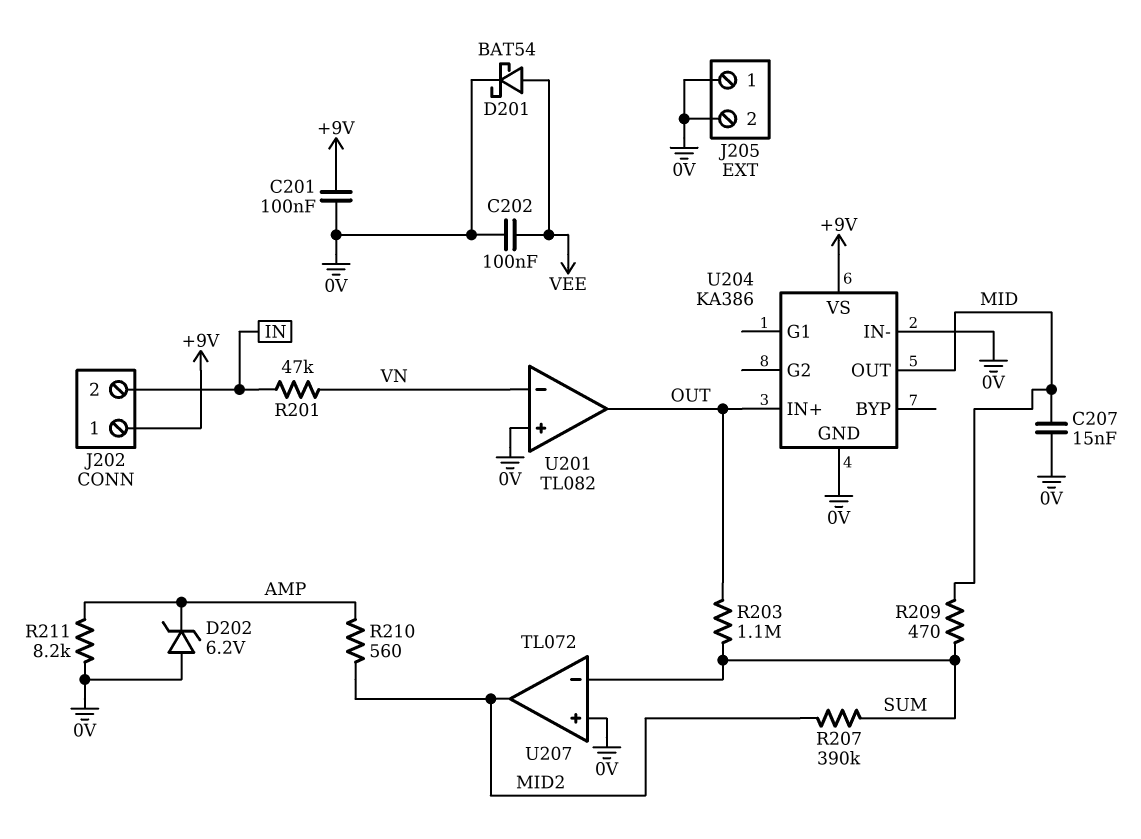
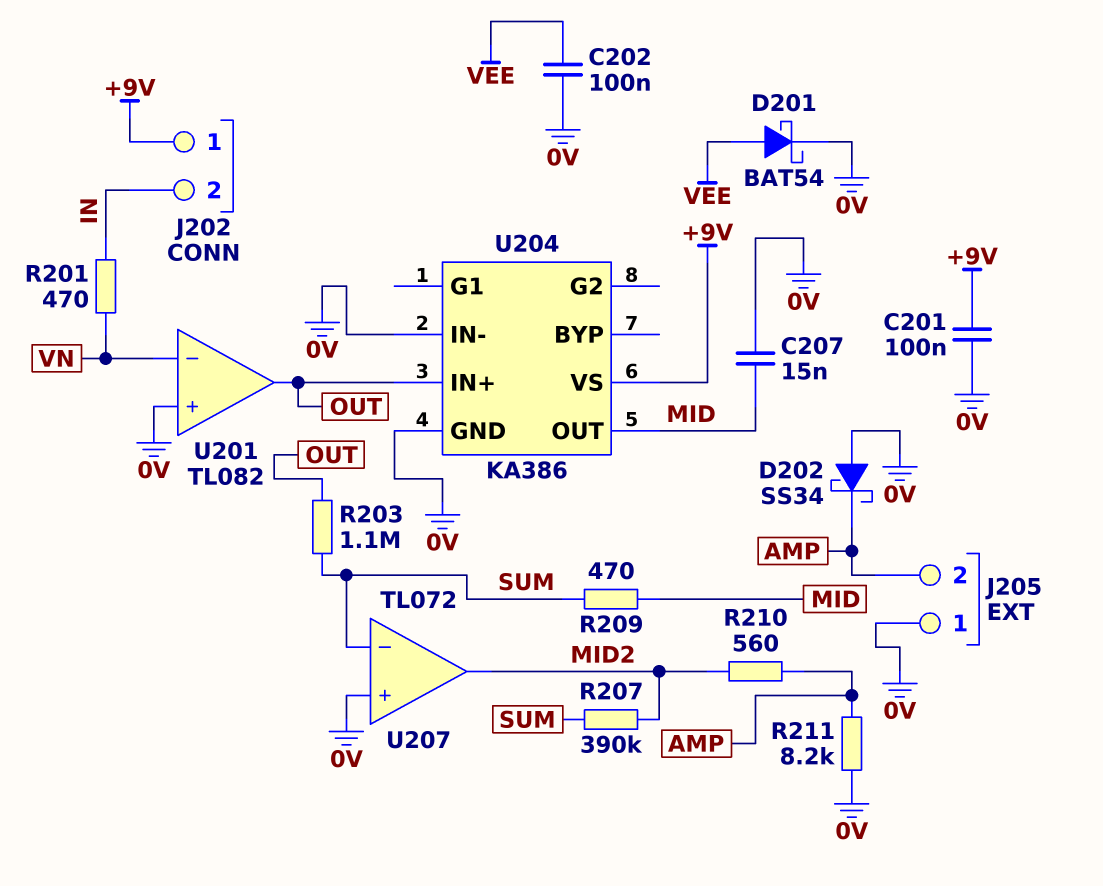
D202: zener 6.2V (A 0V, K AMP) -> schottky SS34 (A 0V, K AMP)
J205 pin 2: 0V -> AMP
R201: 47k (IN, VN) -> 470 (IN, VN)

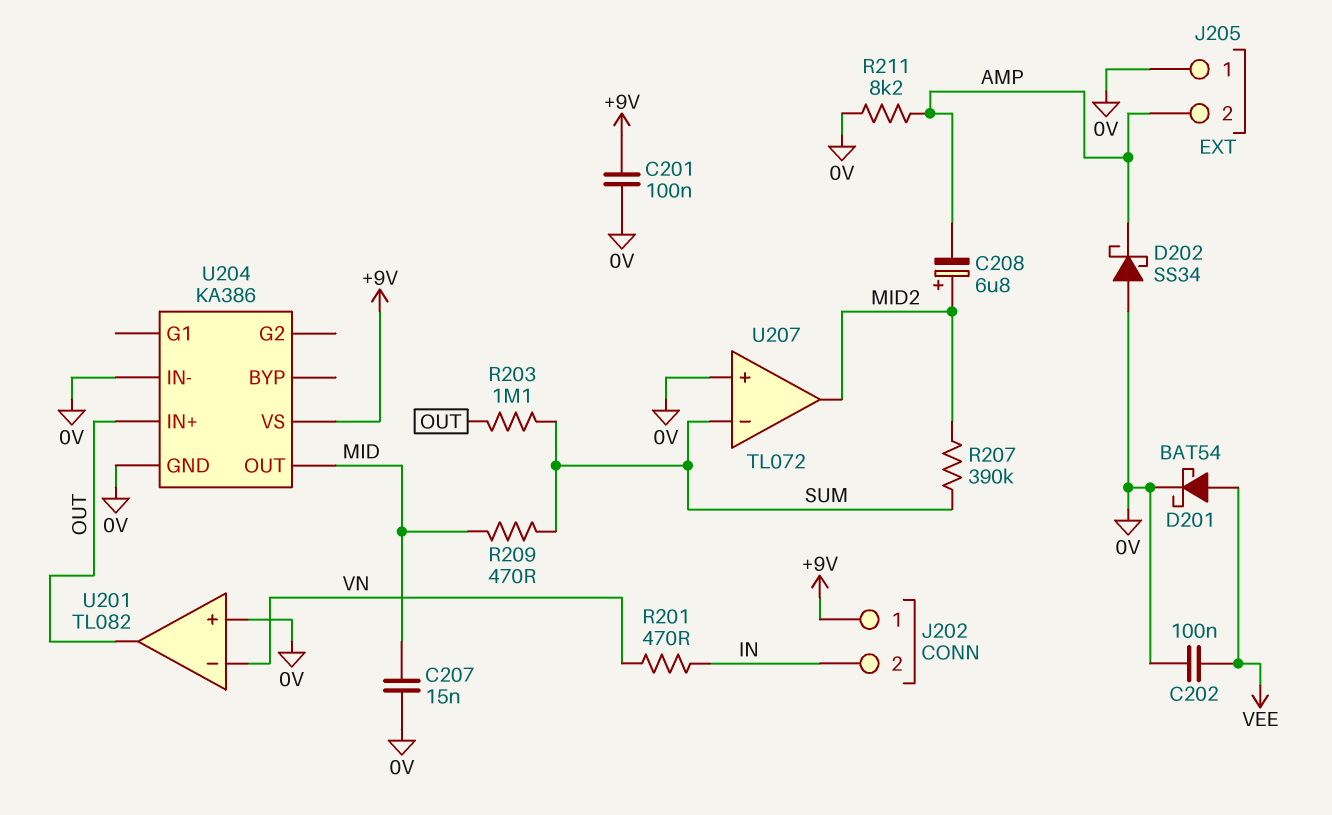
C208: none -> 6.8uF (plus MID2, minus AMP)
R210: 560 (AMP, MID2) -> none

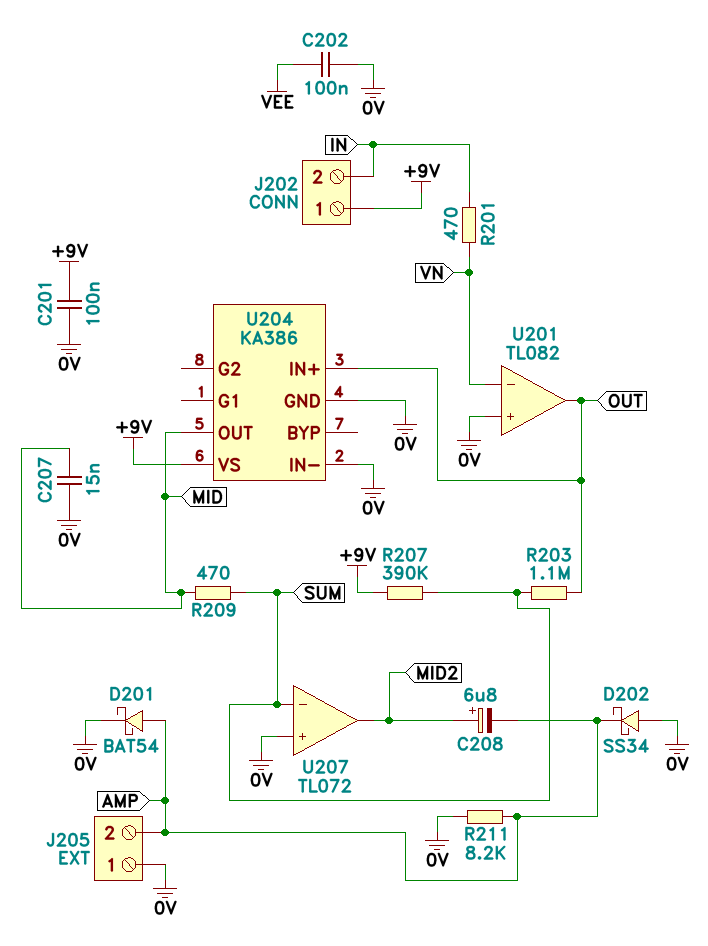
D201: schottky BAT54 (A VEE, K 0V) -> schottky BAT54 (A AMP, K 0V)
R207: 390k (MID2, SUM) -> 390k (+9V, SUM)

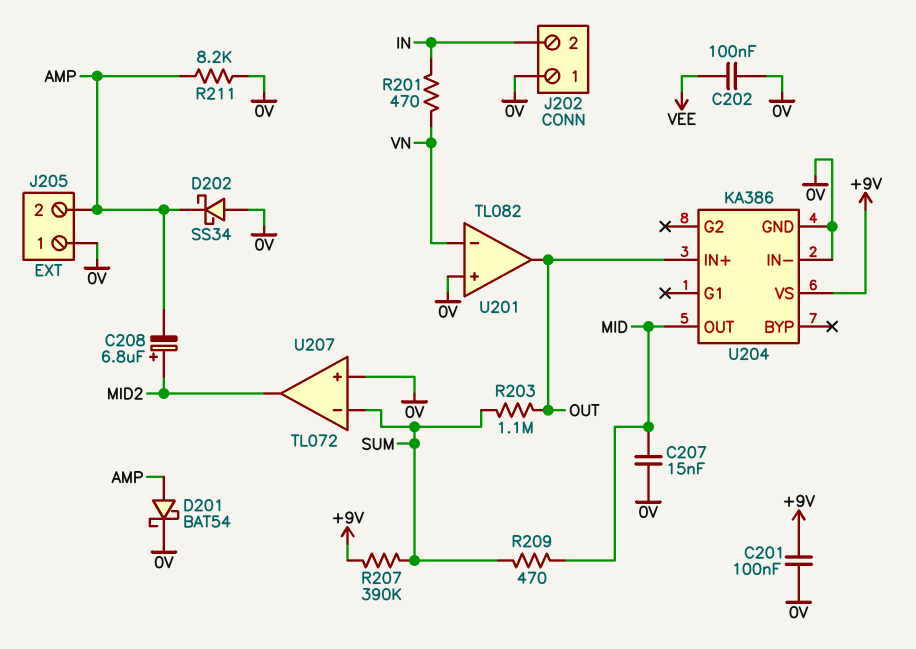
J202 pin 1: +9V -> 0V

